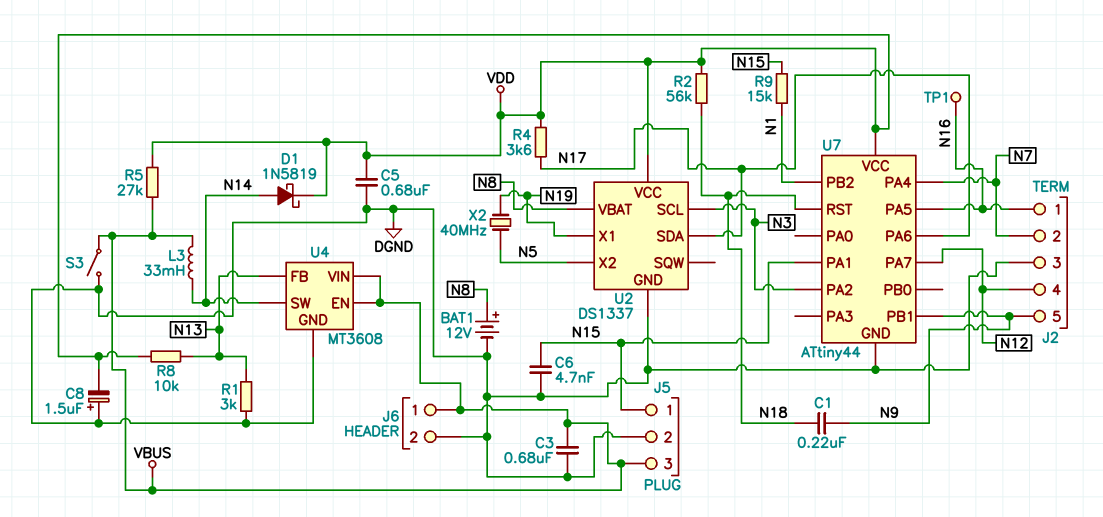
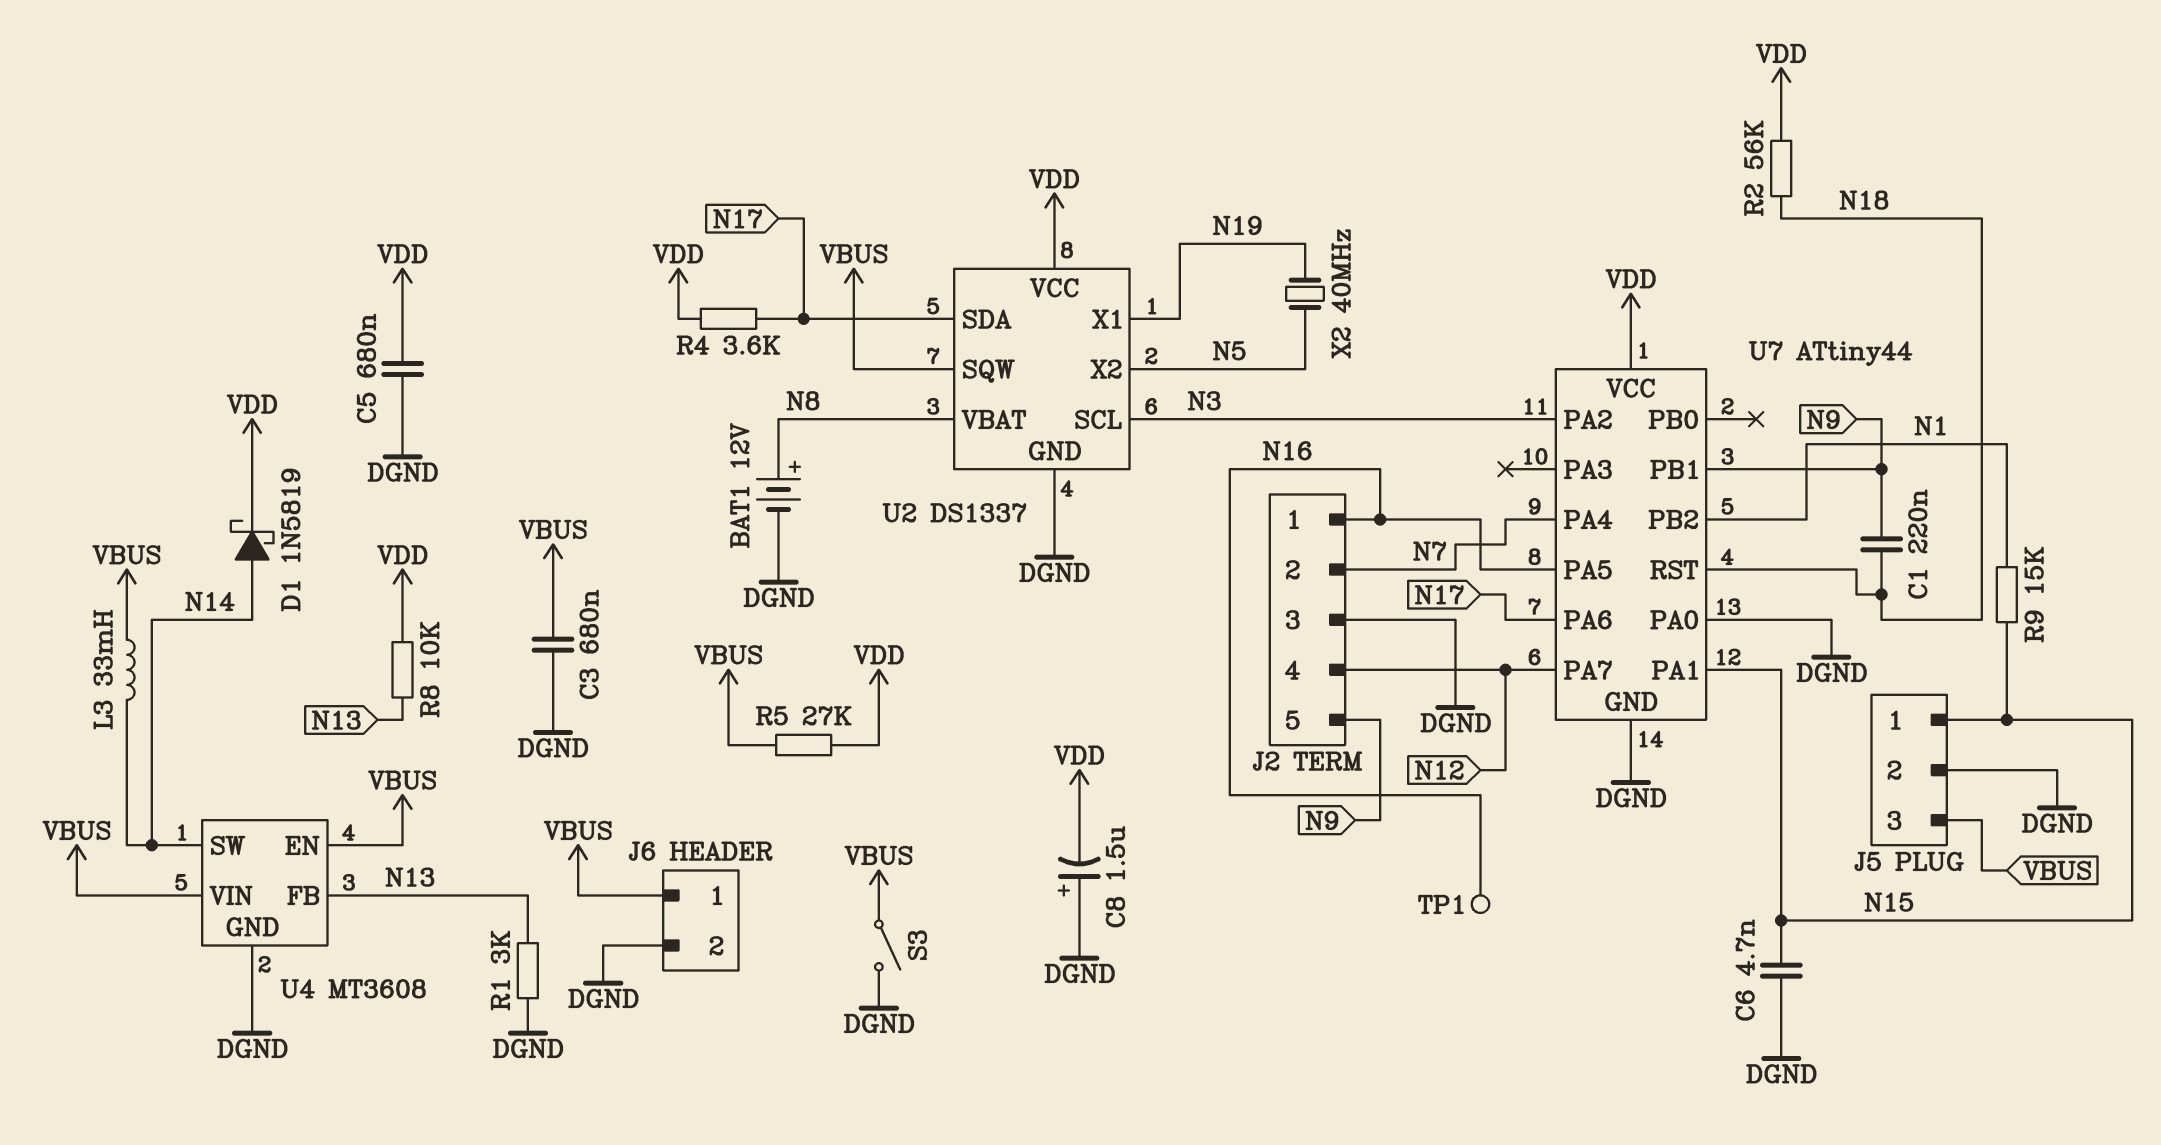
U2 pin SQW: none -> VBUS
U7 pin PA0: none -> DGND

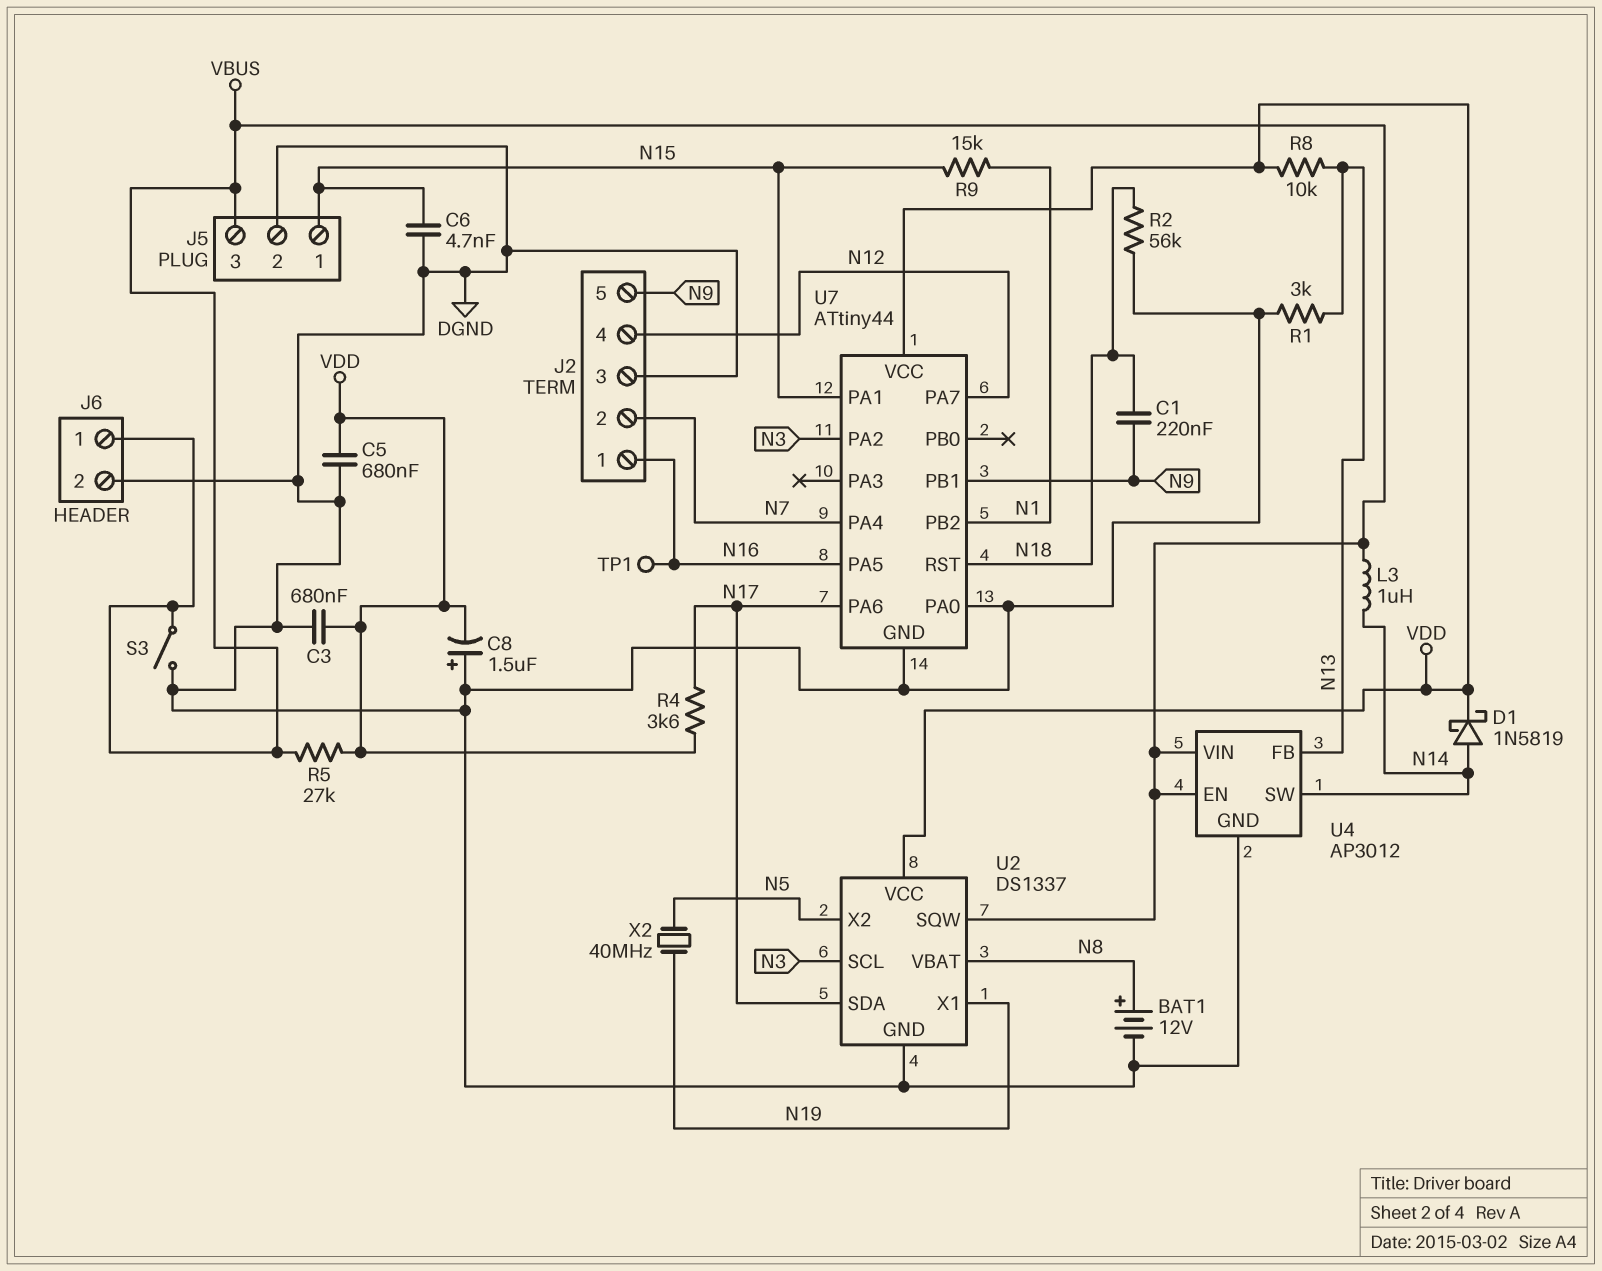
C3: 680nF (DGND, VBUS) -> 680nF (DGND, VDD)
L3: 33mH (N14, VBUS) -> 1uH (N14, VBUS)
R2: 56k (N18, VDD) -> 56k (DGND, N18)
U4: MT3608 -> AP3012

